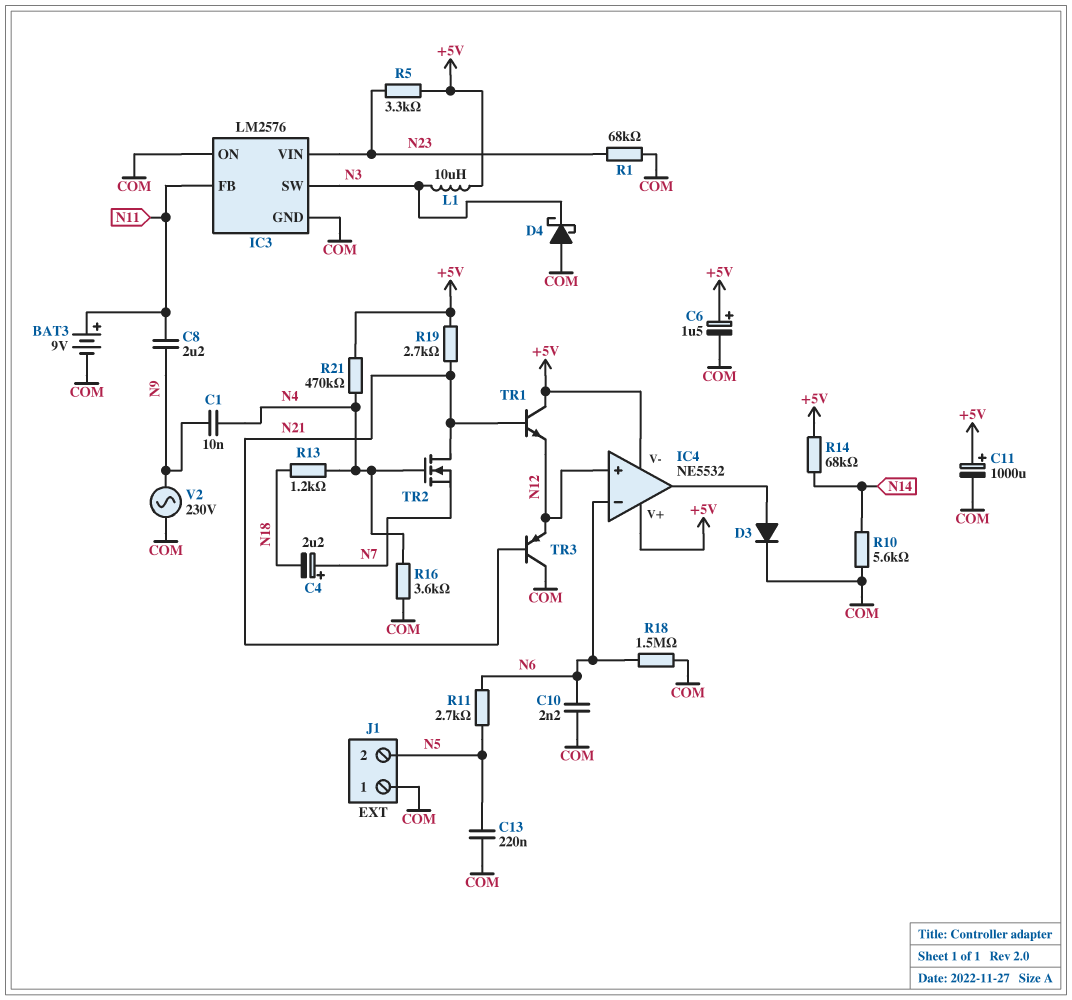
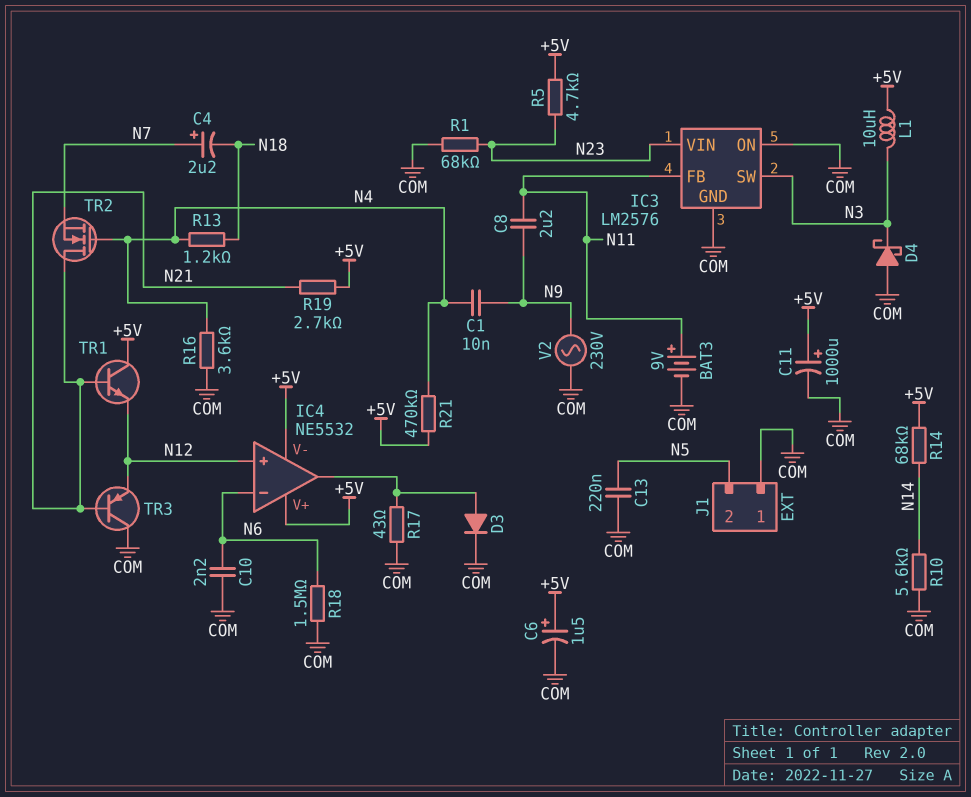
R5: 3.3k (+5V, N23) -> 4.7k (+5V, N23)
R11: 2.7k (N5, N6) -> none
R17: none -> 43 (COM, IC4/out)

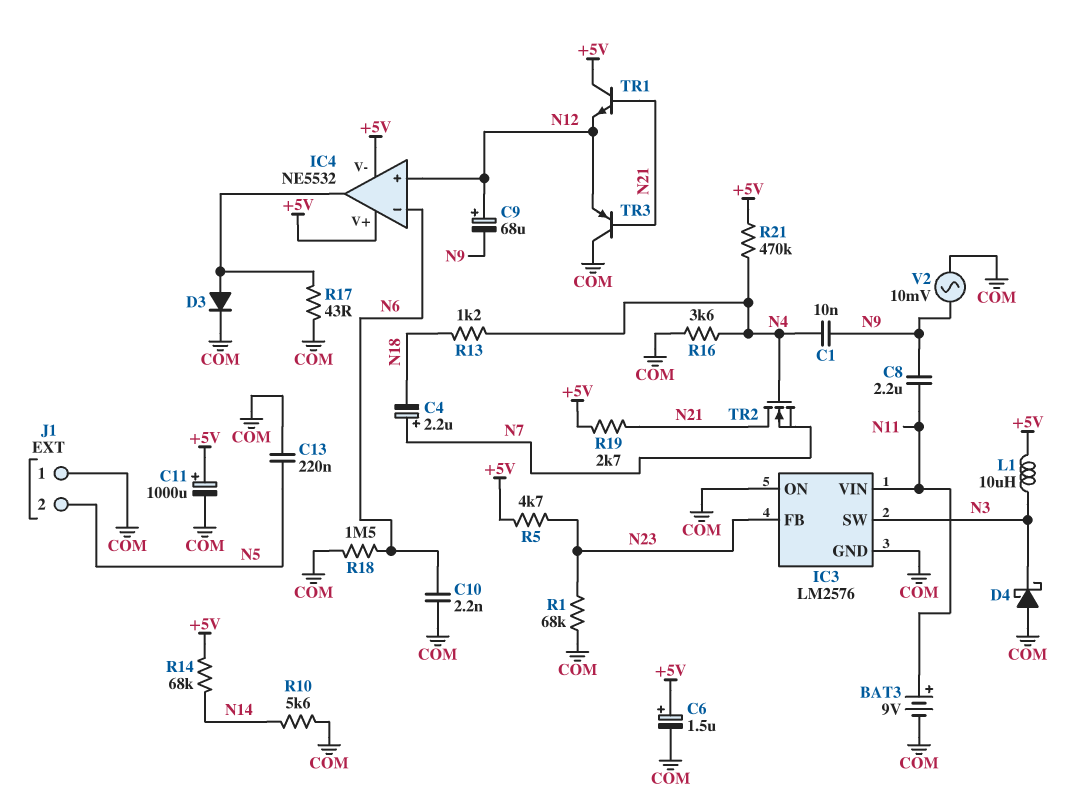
C9: none -> 68uF (plus N12, minus N9)
IC3 pin FB: N11 -> N23
IC3 pin VIN: N23 -> N11
V2: AC 230V (COM, N9) -> AC 10mV (COM, N9)

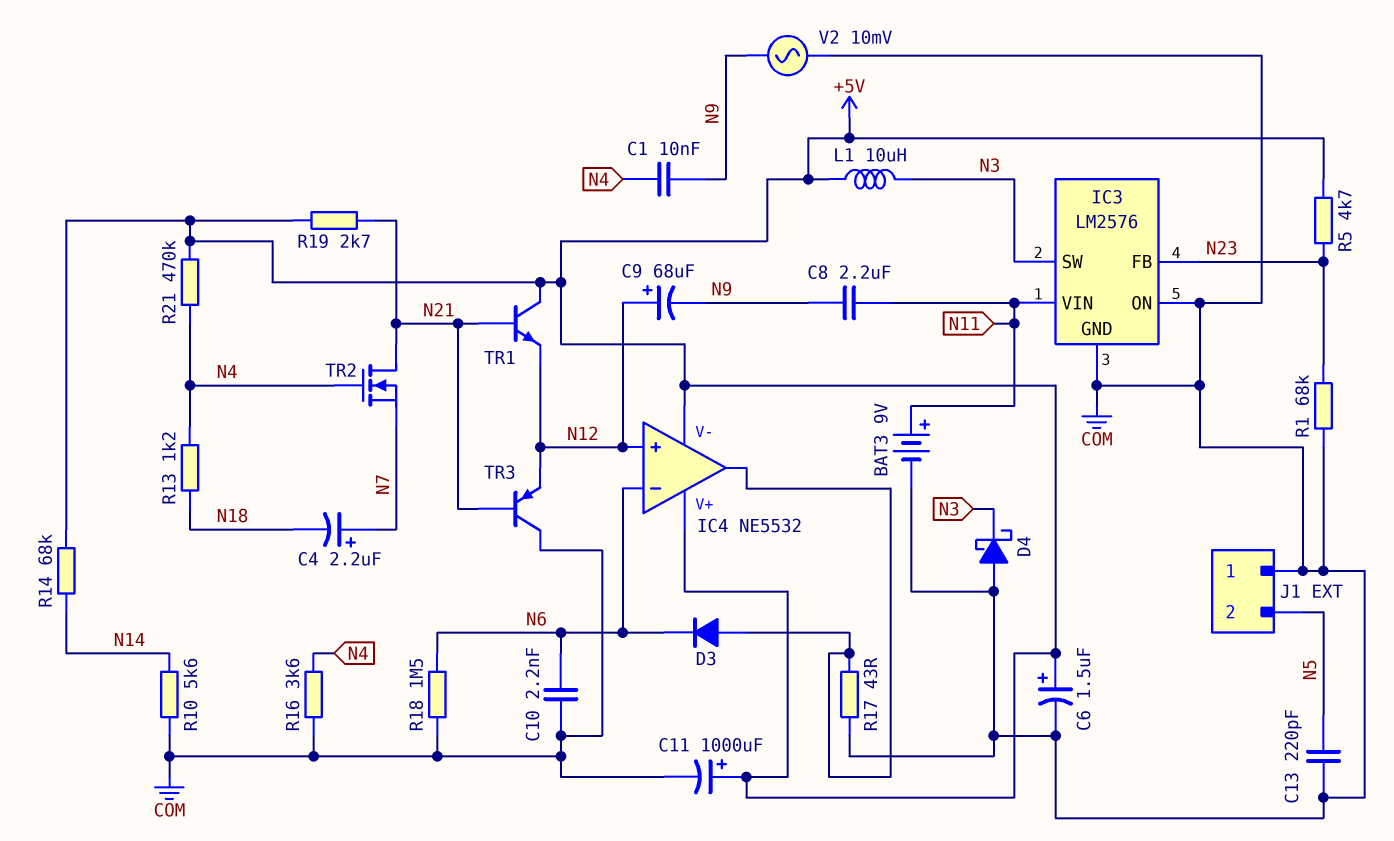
C13: 220nF (COM, N5) -> 220pF (COM, N5)
D3: diode (A IC4/out, K COM) -> diode (A IC4/out, K N6)

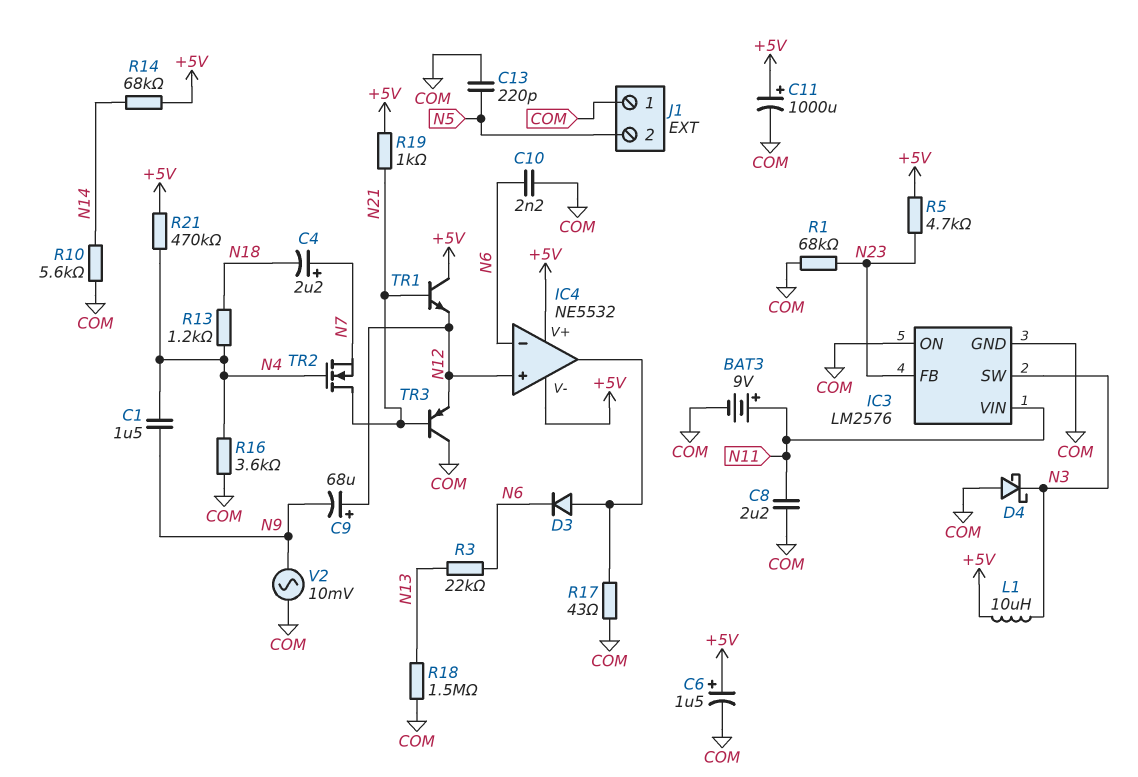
C1: 10nF (N4, N9) -> 1.5uF (N4, N9)
C8: 2.2uF (N9, N11) -> 2.2uF (COM, N11)
R3: none -> 22k (N6, N13)
R18: 1.5M (COM, N6) -> 1.5M (COM, N13)
R19: 2.7k (+5V, N21) -> 1k (+5V, N21)

